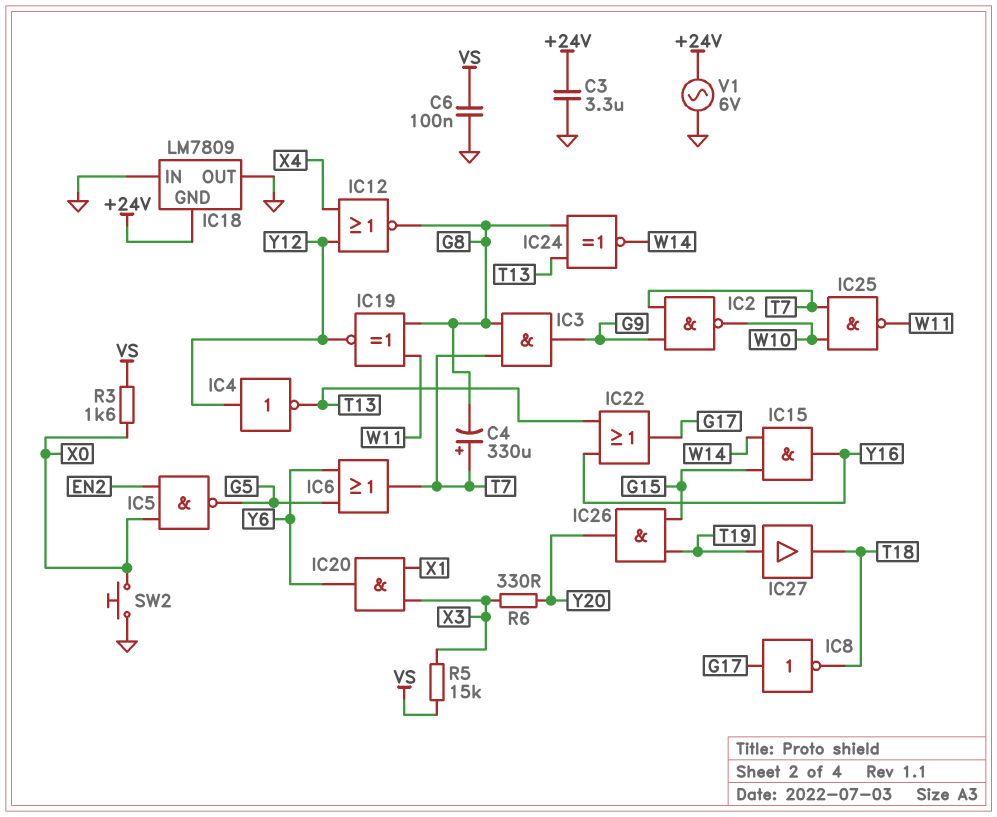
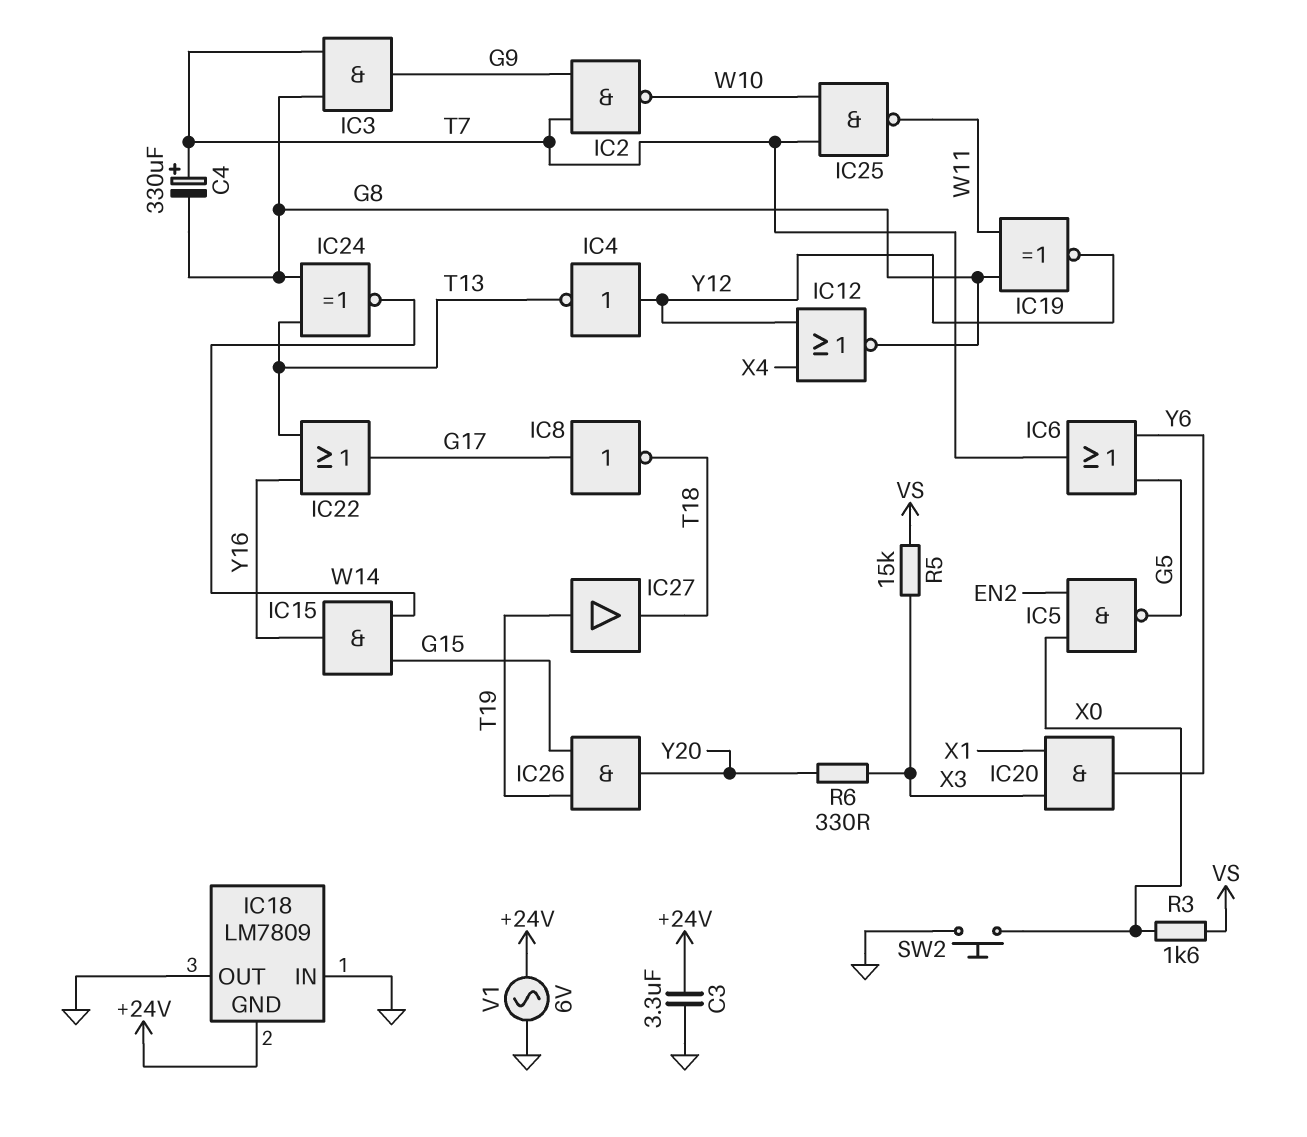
C6: 100nF (GND, VS) -> none

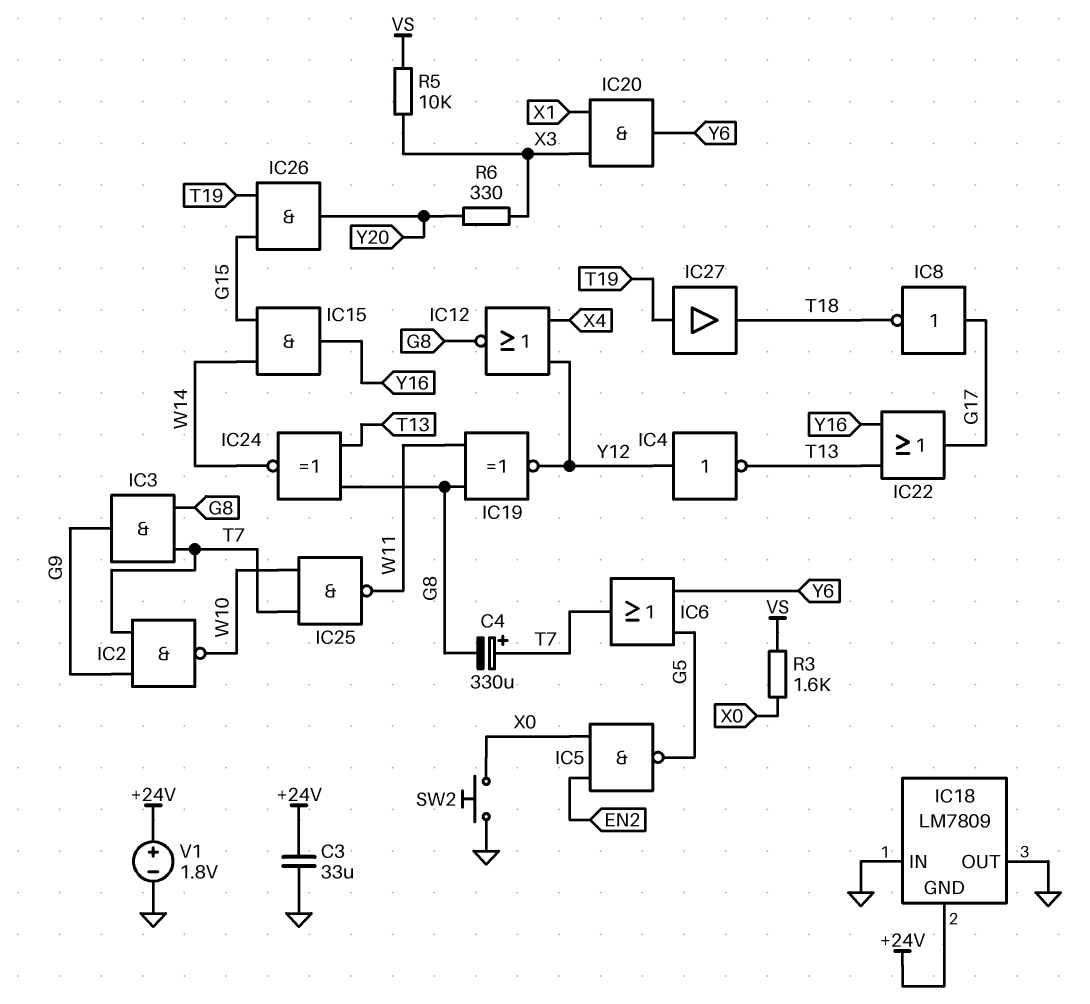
C3: 3.3uF (+24V, GND) -> 33uF (+24V, GND)
R5: 15k (VS, X3) -> 10k (VS, X3)
V1: AC 6V (+24V, GND) -> 1.8V (plus +24V, minus GND)

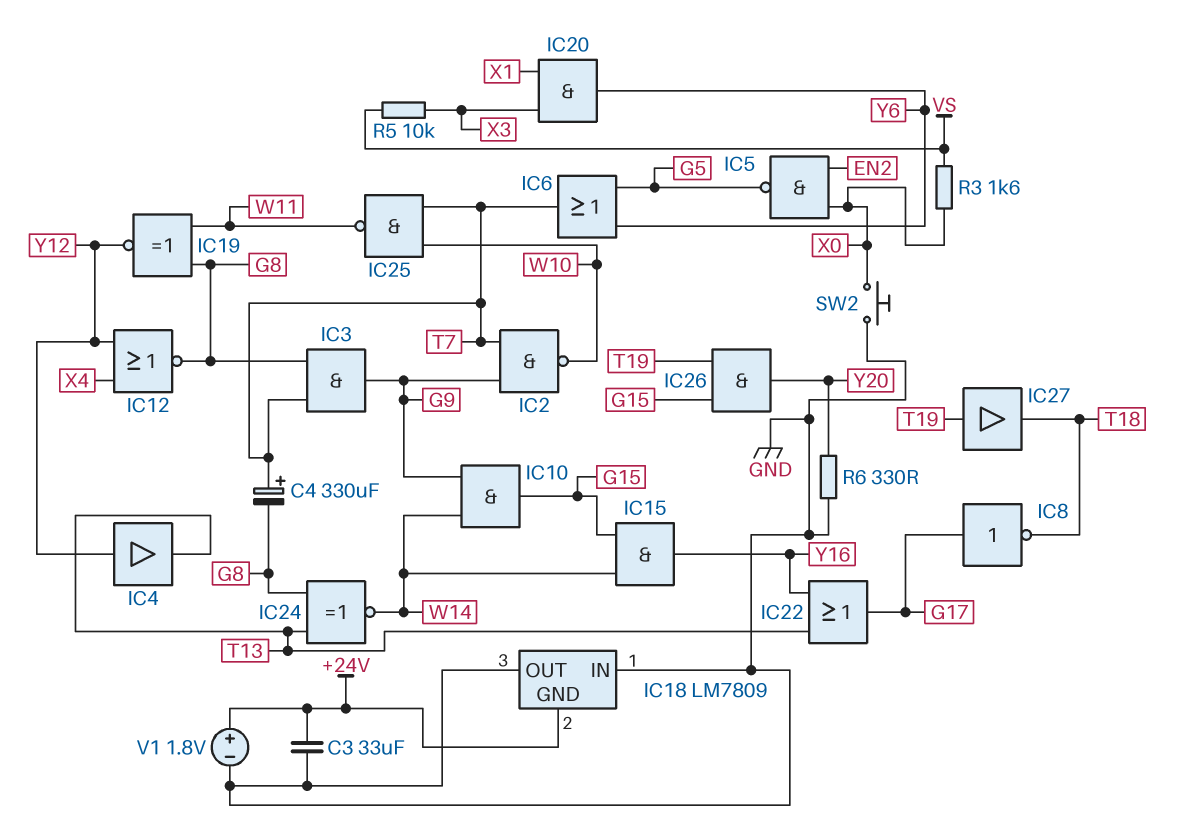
IC4: NOT (in Y12, out T13) -> buffer (in Y12, out T13)
IC10: none -> AND (in G9, in W14, out G15)
R6: 330 (X3, Y20) -> 330 (GND, Y20)

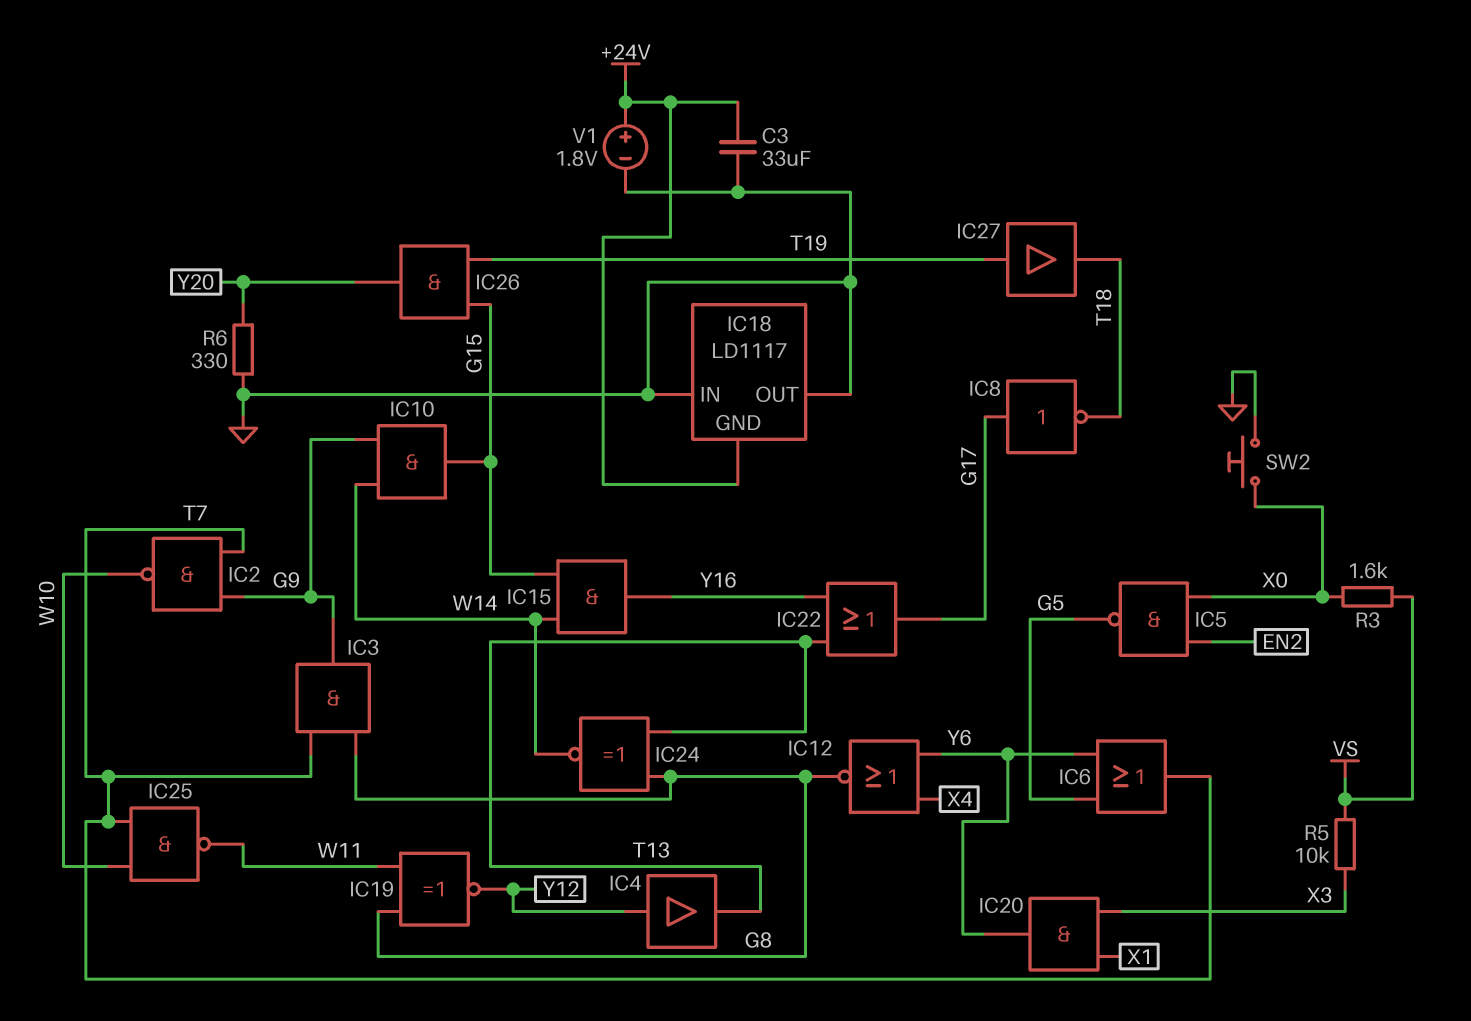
C4: 330uF (plus T7, minus G8) -> none
IC12: NOR (in X4, in Y12, out G8) -> NOR (in X4, in Y6, out G8)
IC18: LM7809 -> LD1117

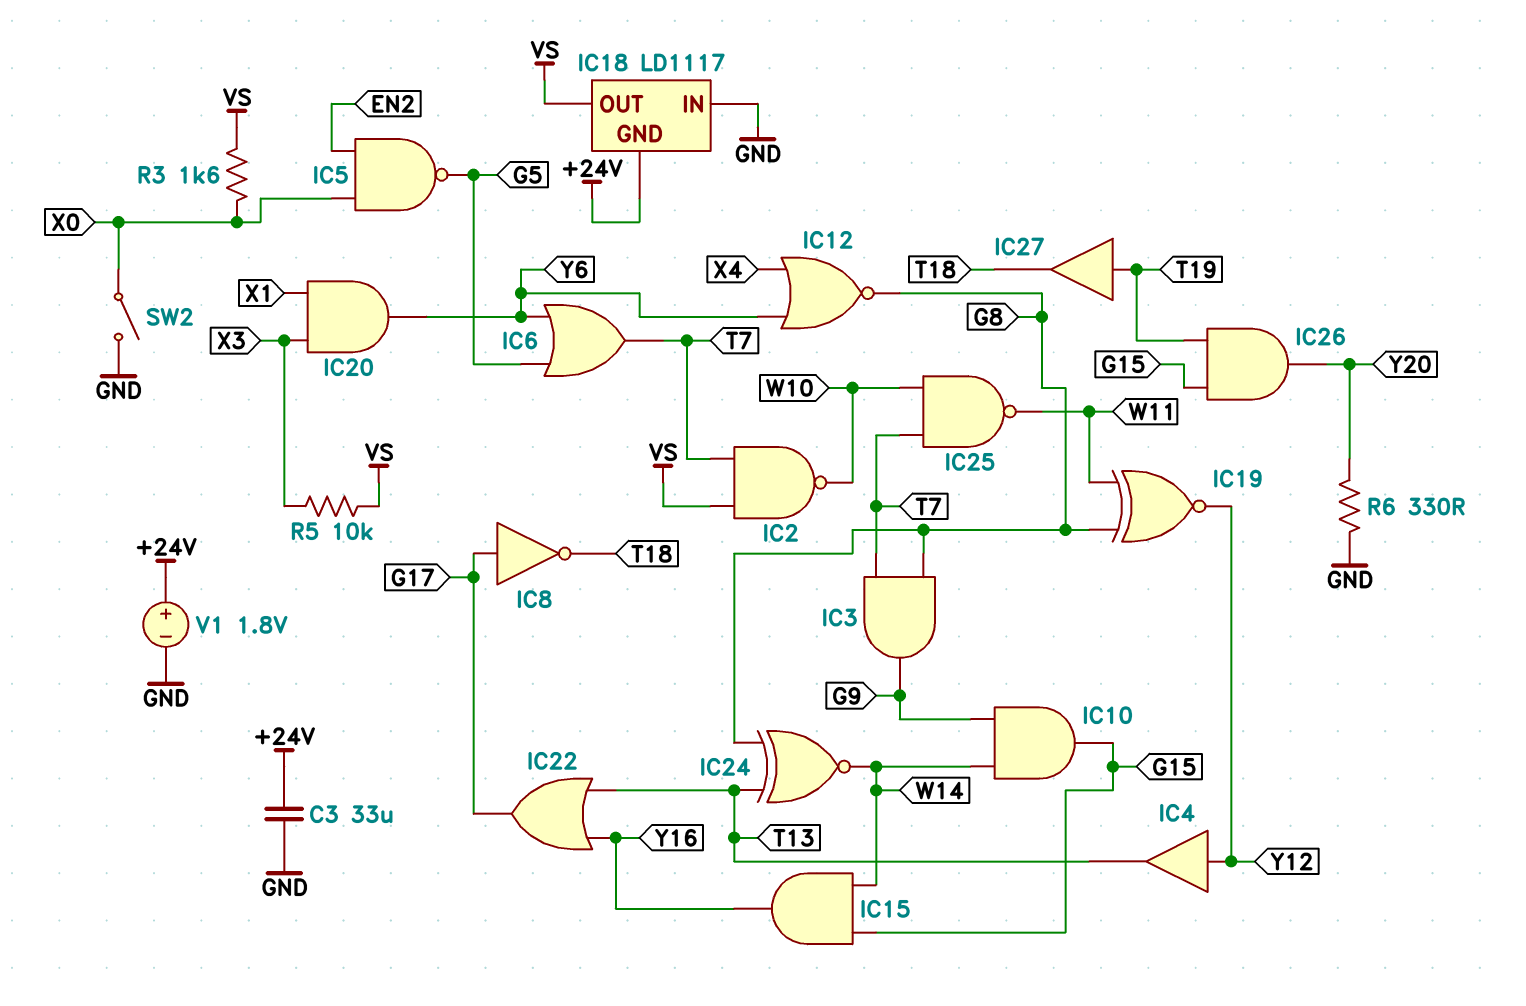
IC2: NAND (in G9, in T7, out W10) -> NAND (in T7, in VS, out W10)
IC18 pin OUT: GND -> VS
SW2: button (GND, X0) -> switch (GND, X0)

